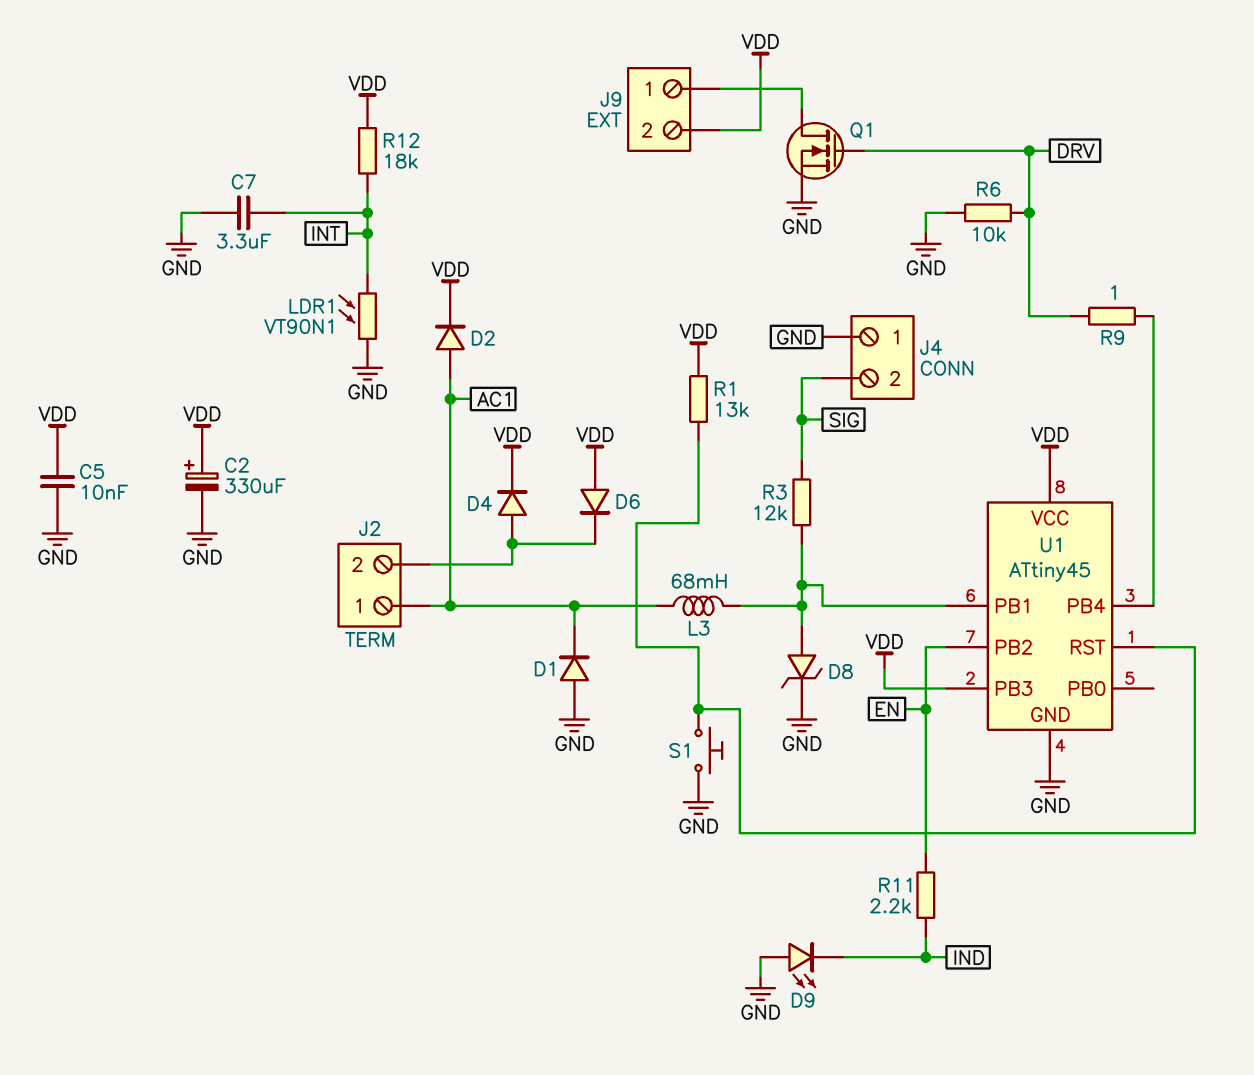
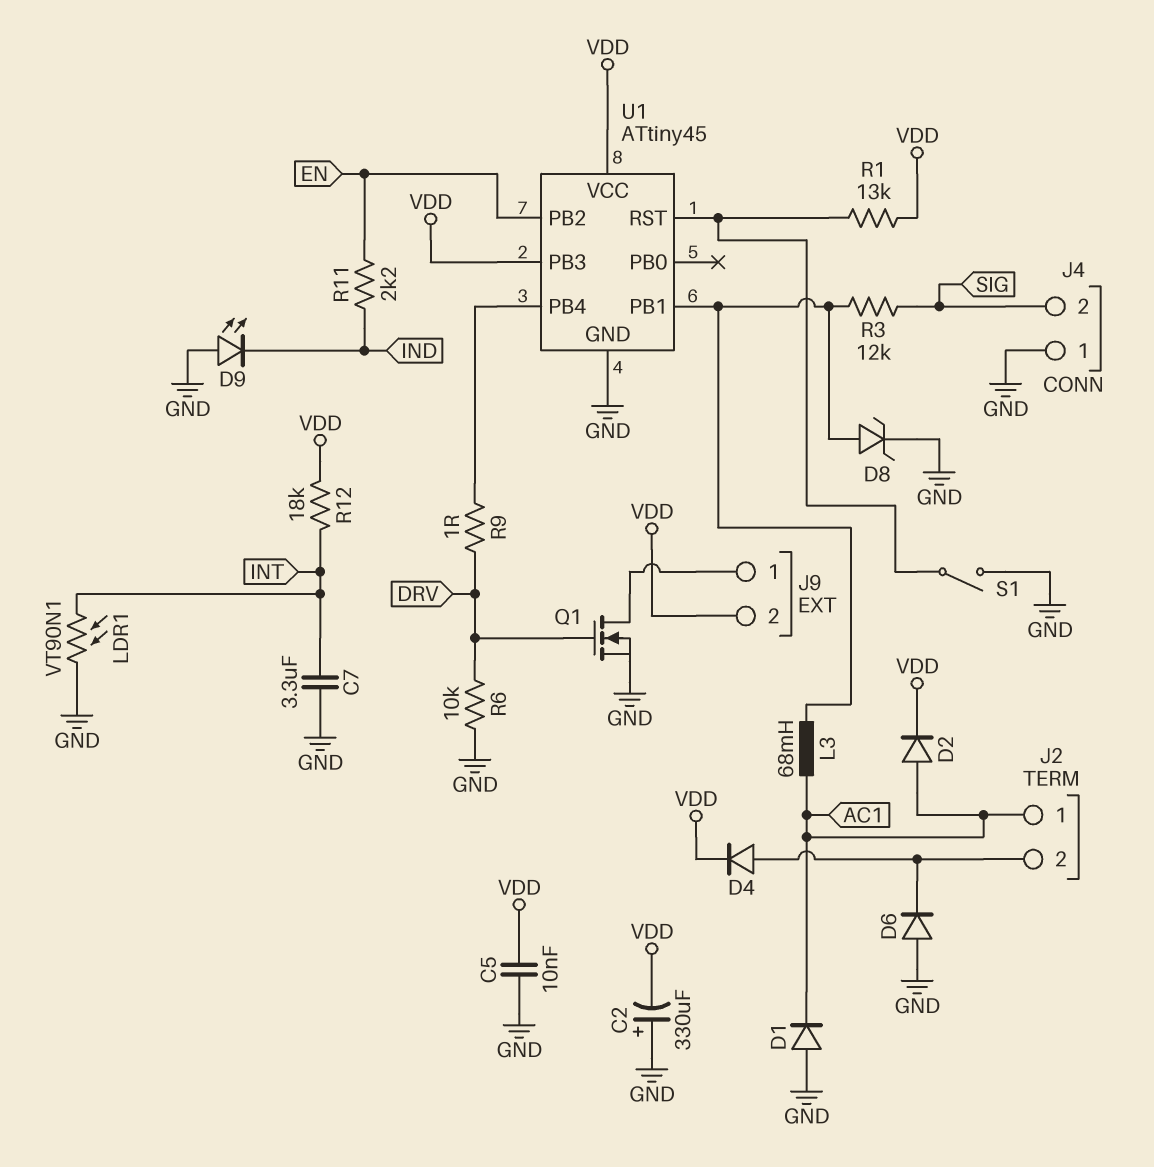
C2: 330uF (plus VDD, minus GND) -> 330uF (plus GND, minus VDD)
D6: diode (A VDD, K J2/2) -> diode (A GND, K J2/2)
S1: button (GND, U1/RST) -> switch (GND, U1/RST)

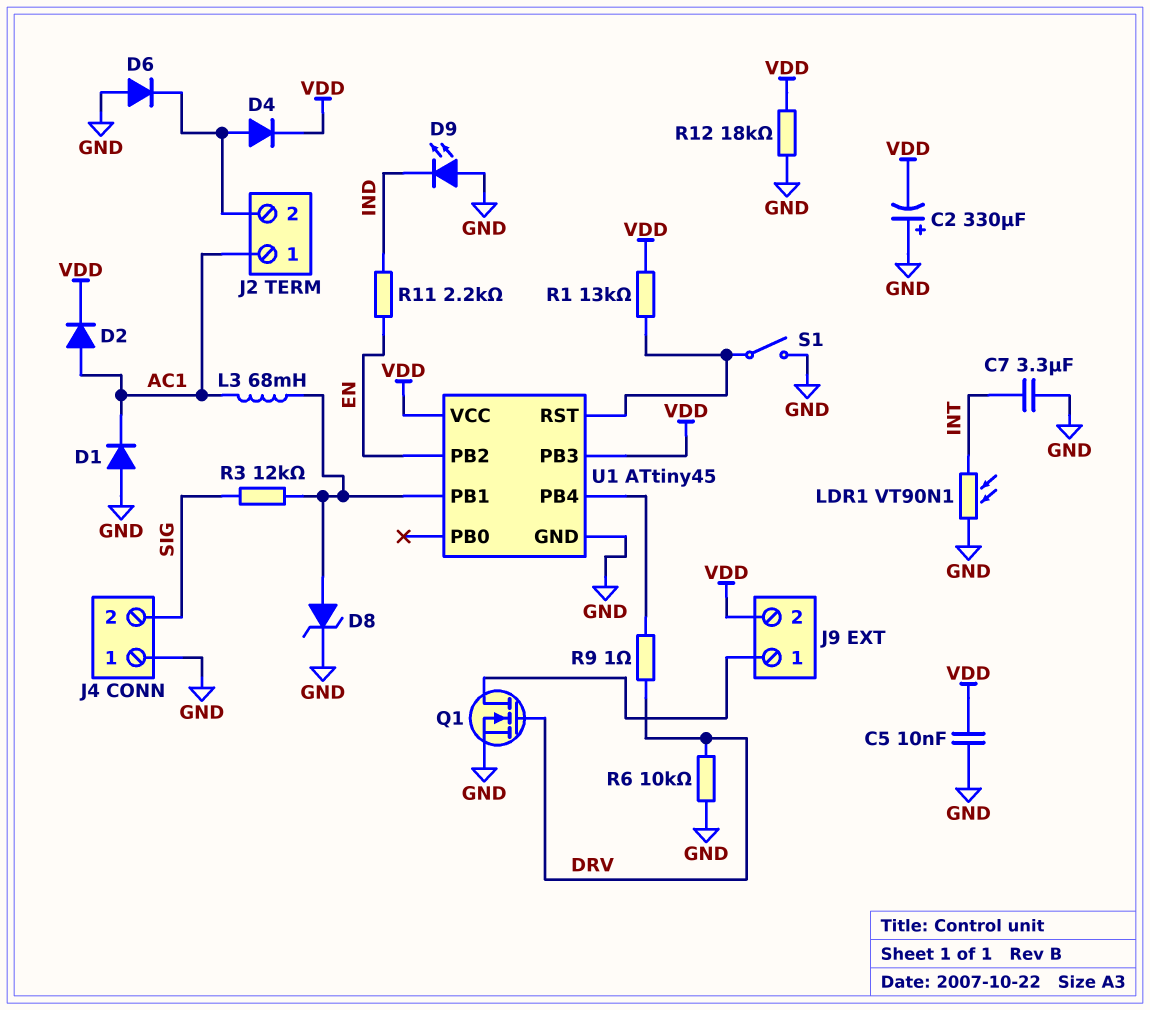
R12: 18k (INT, VDD) -> 18k (GND, VDD)

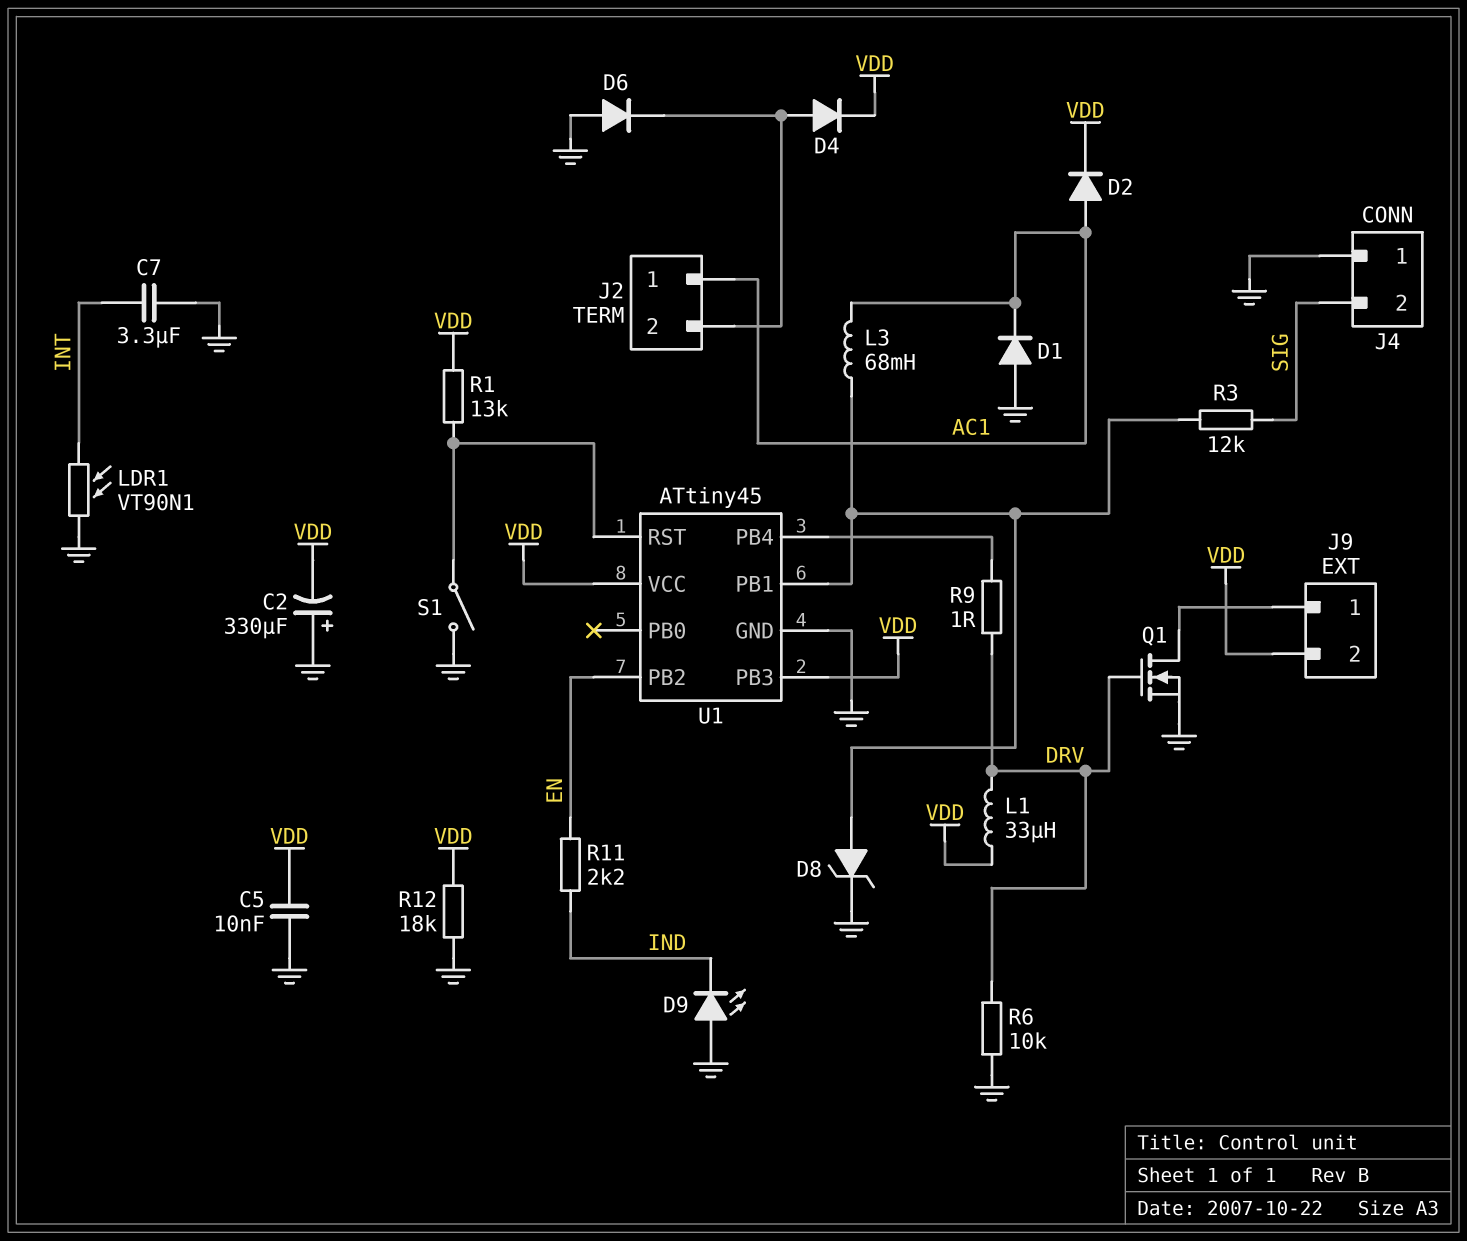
L1: none -> 33uH (DRV, VDD)

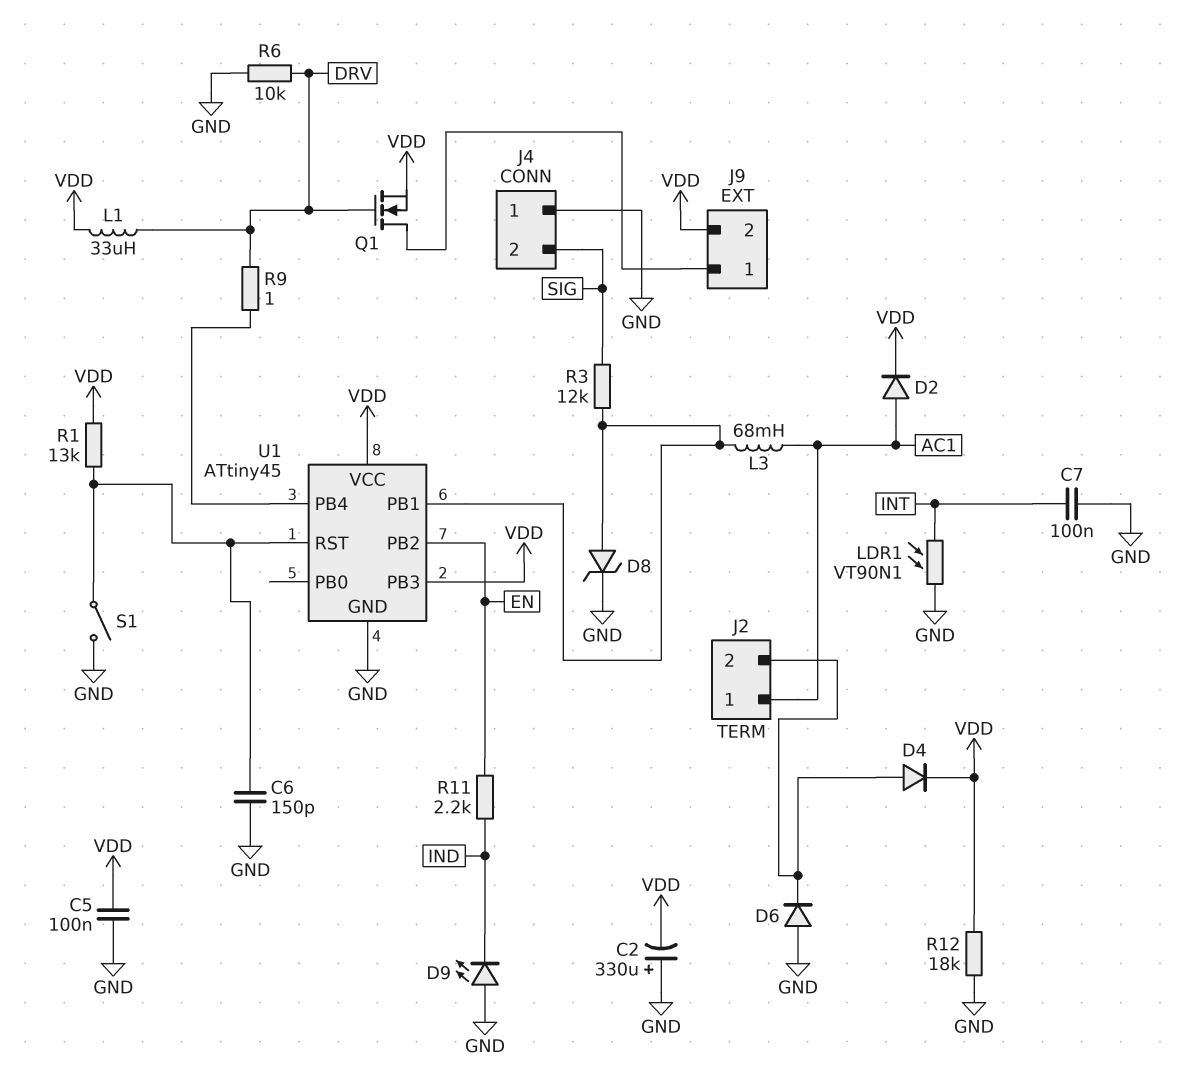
C5: 10nF (GND, VDD) -> 100nF (GND, VDD)
C6: none -> 150pF (GND, U1/RST)
C7: 3.3uF (GND, INT) -> 100nF (GND, INT)
D1: diode (A GND, K AC1) -> none
Q1: NMOS (G DRV, D J9/1, S GND) -> NMOS (G DRV, D J9/1, S VDD)

